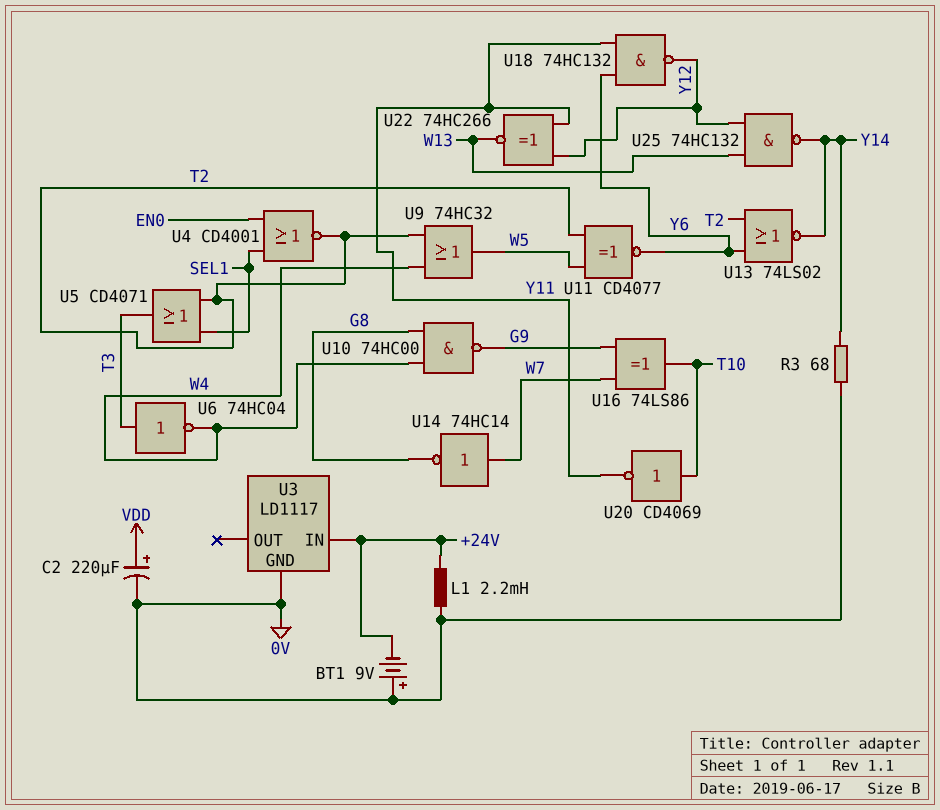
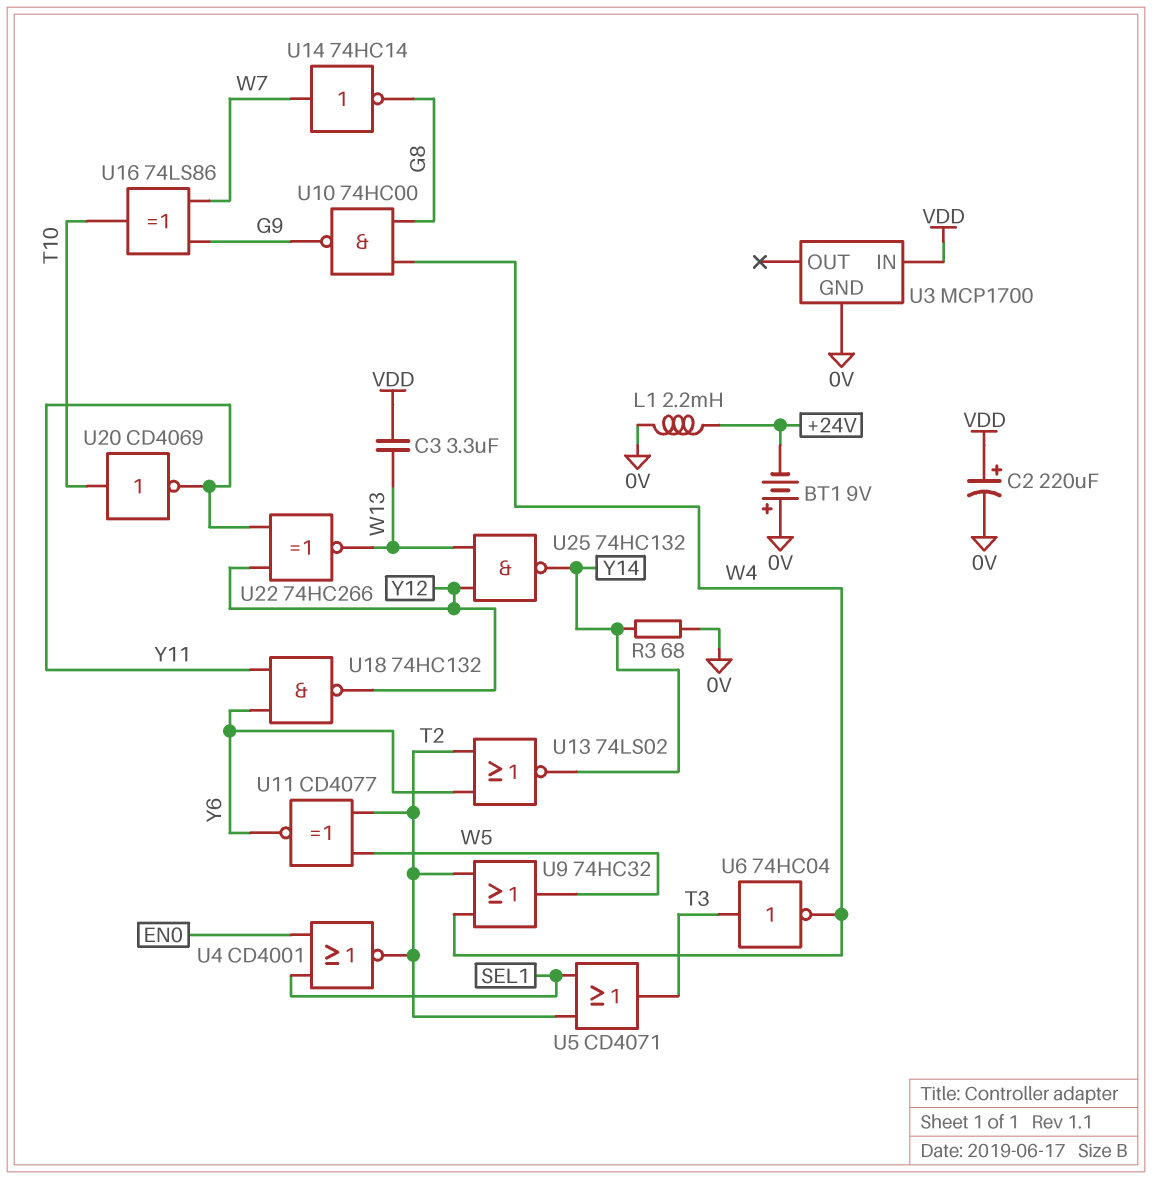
C3: none -> 3.3uF (VDD, W13)
U3: LD1117 -> MCP1700
U3 pin IN: +24V -> VDD

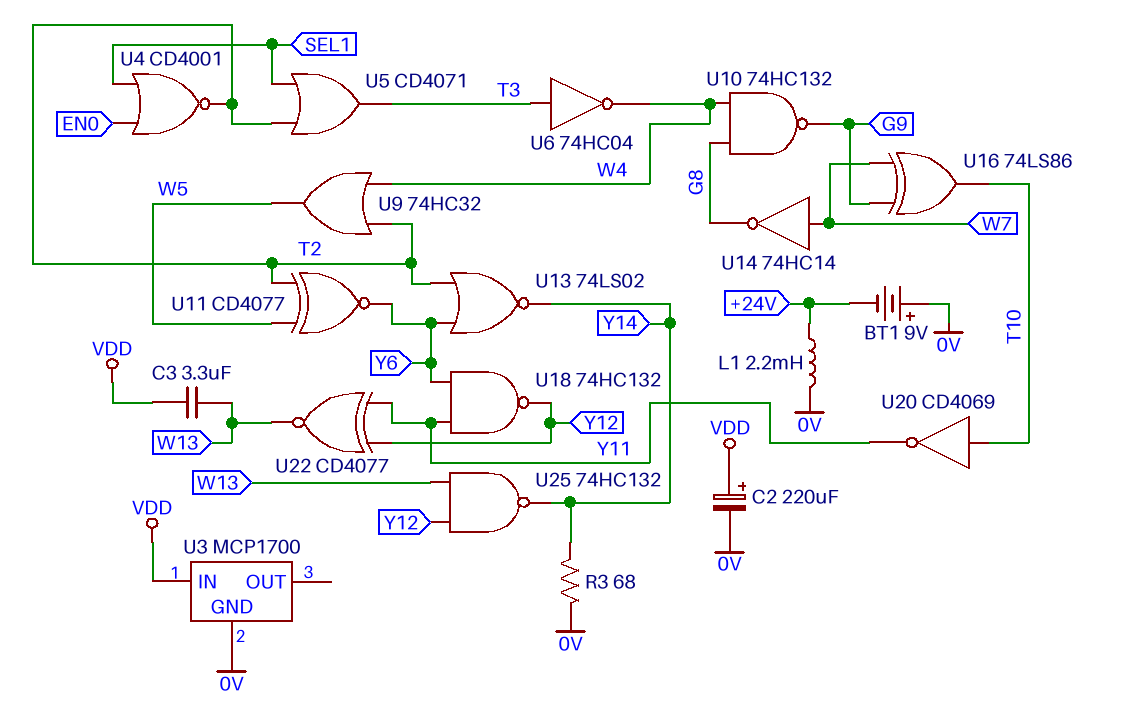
U10: NAND 74HC00 (in G8, in W4, out G9) -> NAND 74HC132 (in G8, in W4, out G9)
U22: XNOR 74HC266 (in Y11, in Y12, out W13) -> XNOR CD4077 (in Y11, in Y12, out W13)

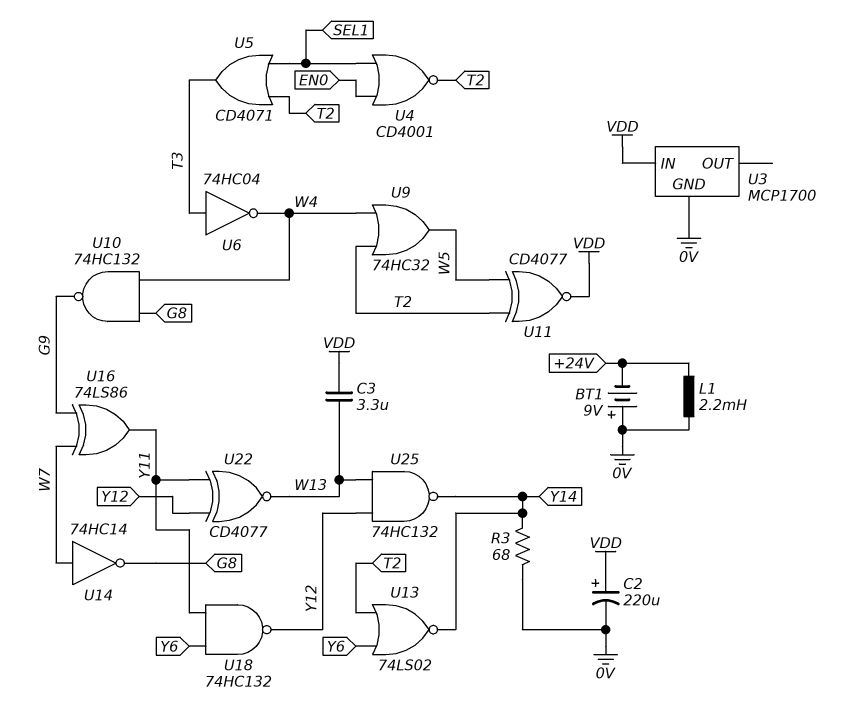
U11: XNOR CD4077 (in T2, in W5, out Y6) -> XNOR CD4077 (in T2, in W5, out VDD)
U16: XOR 74LS86 (in G9, in W7, out T10) -> XOR 74LS86 (in G9, in W7, out Y11)
U20: NOT CD4069 (in T10, out Y11) -> none

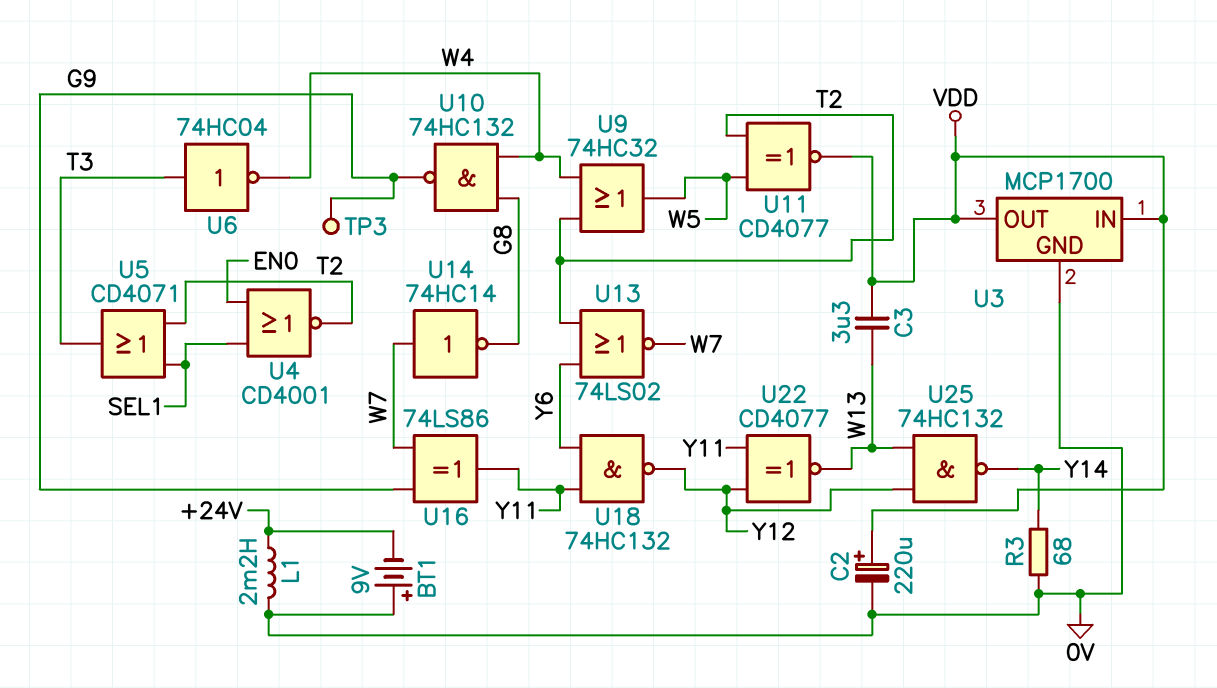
TP3: none -> test point (G9)
U3 pin OUT: none -> VDD
U13: NOR 74LS02 (in T2, in Y6, out Y14) -> NOR 74LS02 (in T2, in Y6, out W7)

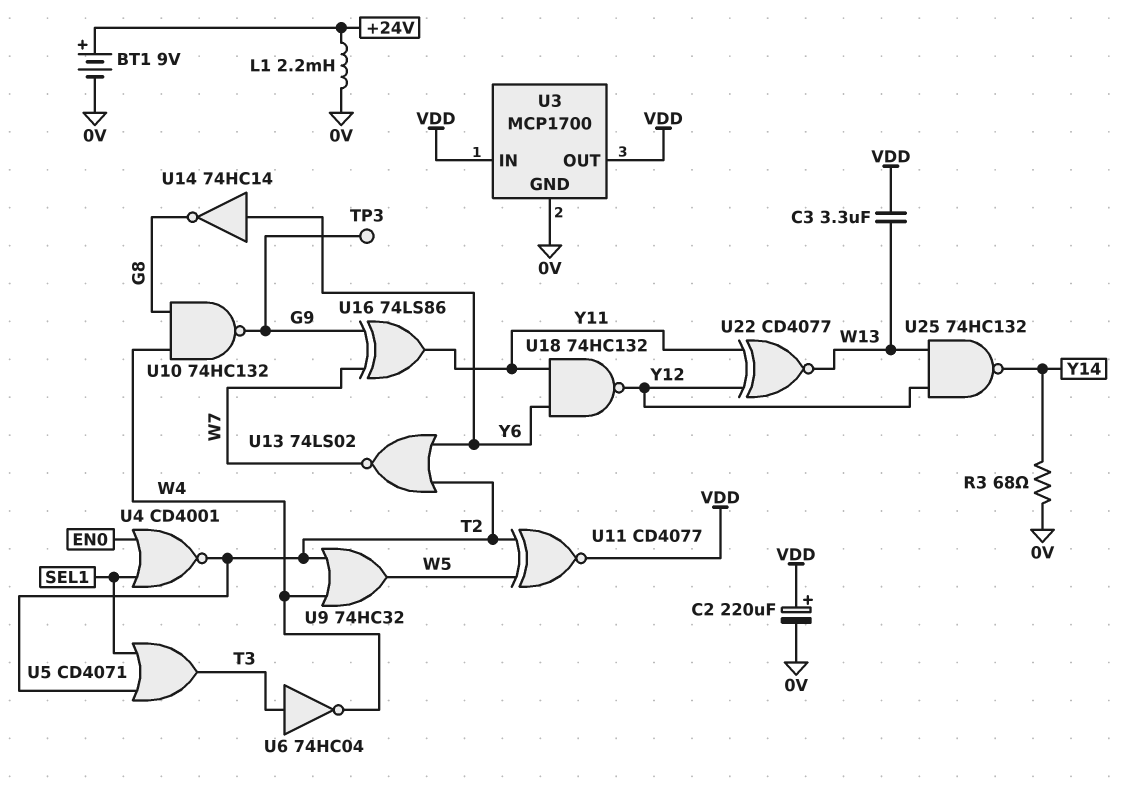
BT1: 9V (plus 0V, minus +24V) -> 9V (plus +24V, minus 0V)
U14: NOT 74HC14 (in W7, out G8) -> NOT 74HC14 (in Y6, out G8)

